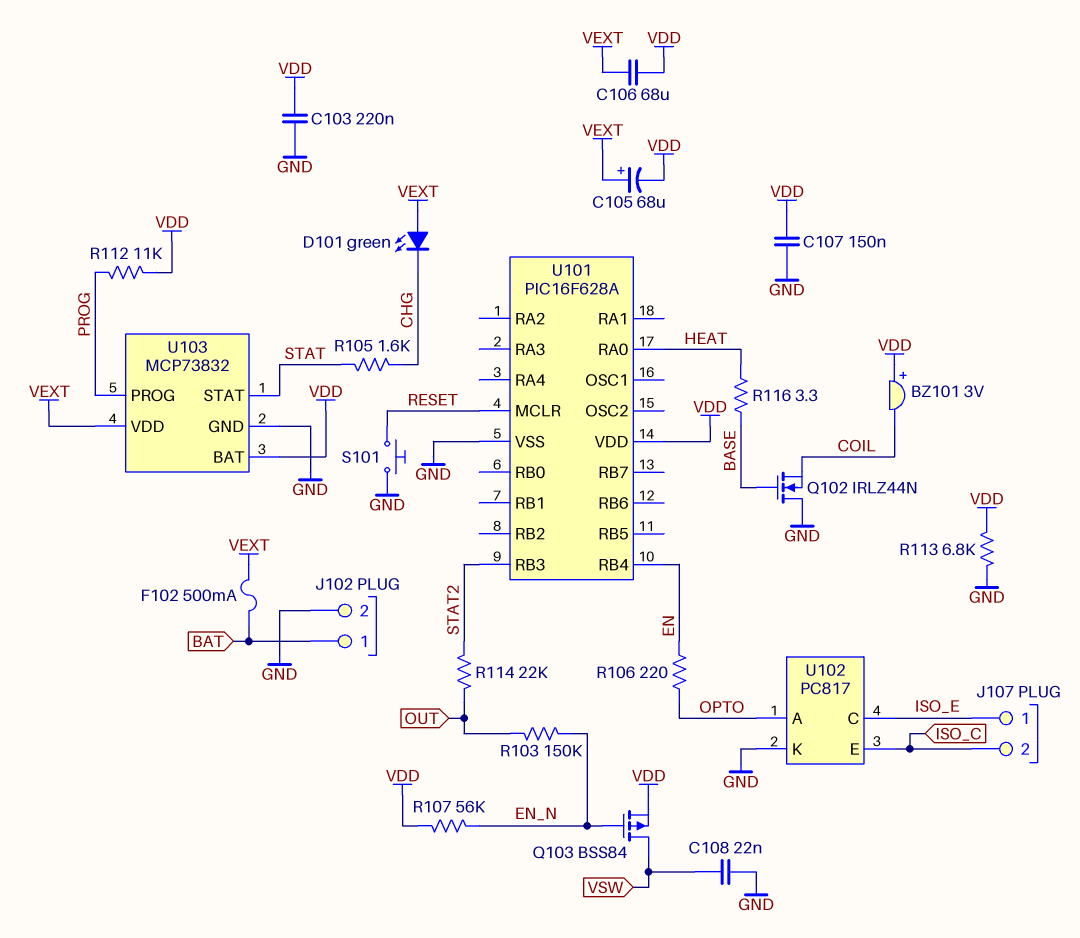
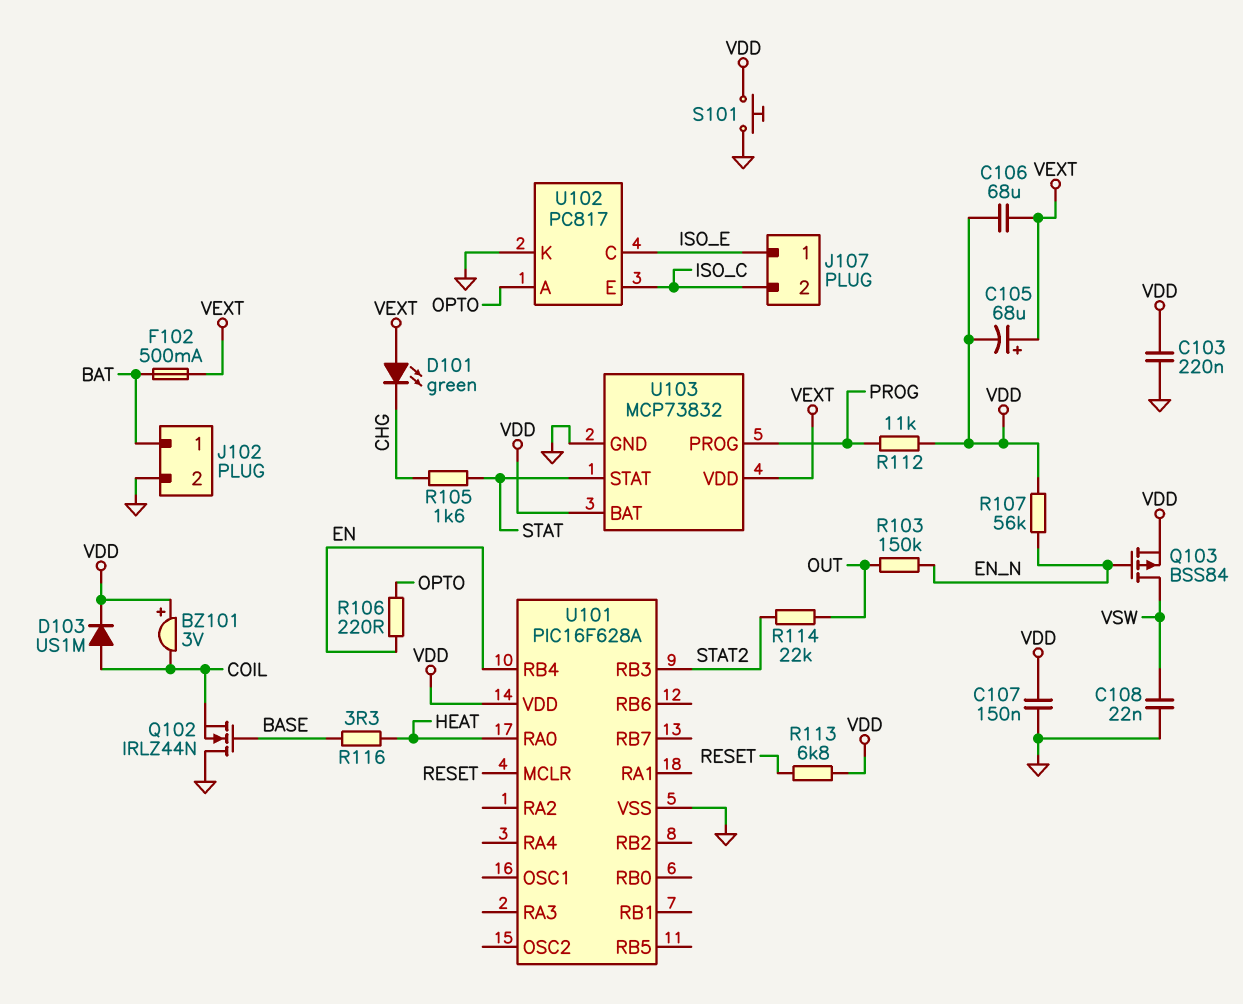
D103: none -> diode US1M (A COIL, K VDD)
R113: 6.8k (GND, VDD) -> 6.8k (RESET, VDD)
S101: button (GND, RESET) -> button (GND, VDD)

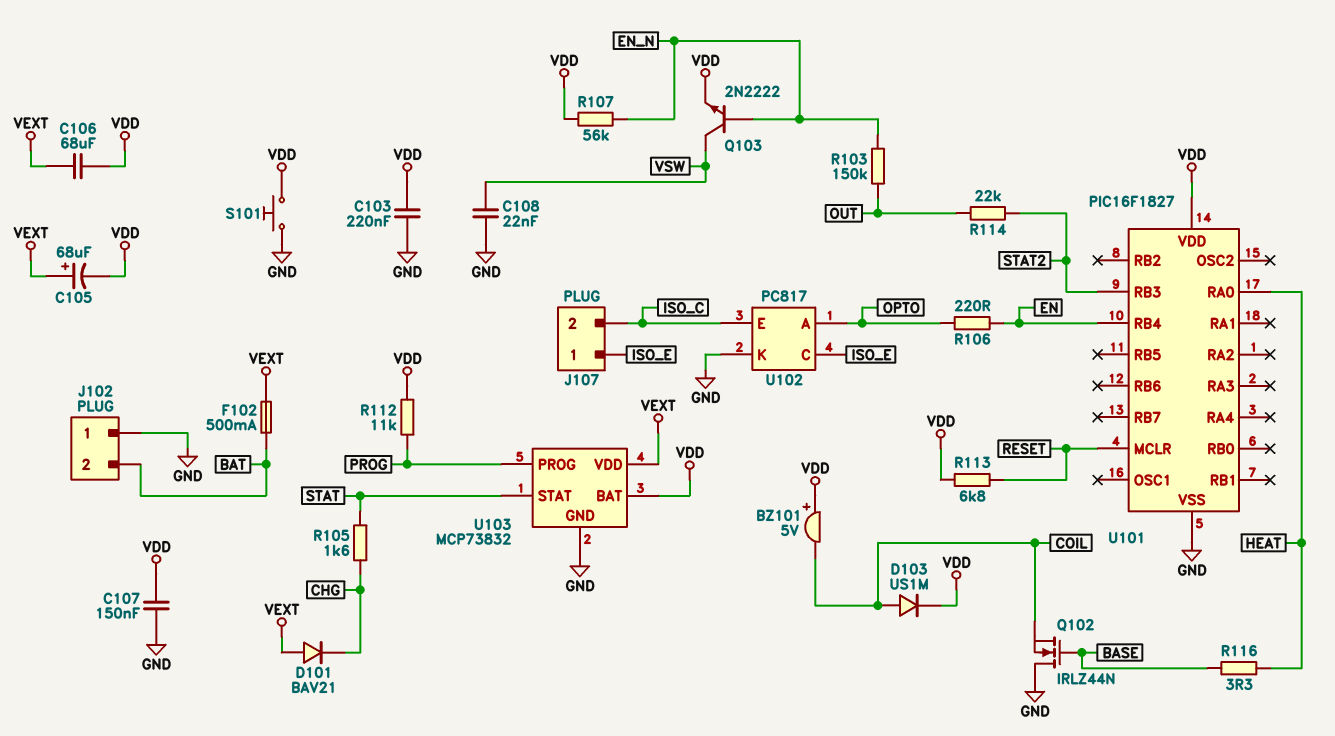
BZ101: buzzer 3V (plus VDD, minus COIL) -> buzzer 5V (plus VDD, minus COIL)
D101: LED green (A VEXT, K CHG) -> diode BAV21 (A VEXT, K CHG)
J102 pin 1: BAT -> GND
J102 pin 2: GND -> BAT
Q103: PMOS BSS84 (G EN_N, D VSW, S VDD) -> NPN 2N2222 (B EN_N, C VSW, E VDD)
U101: PIC16F628A -> PIC16F1827

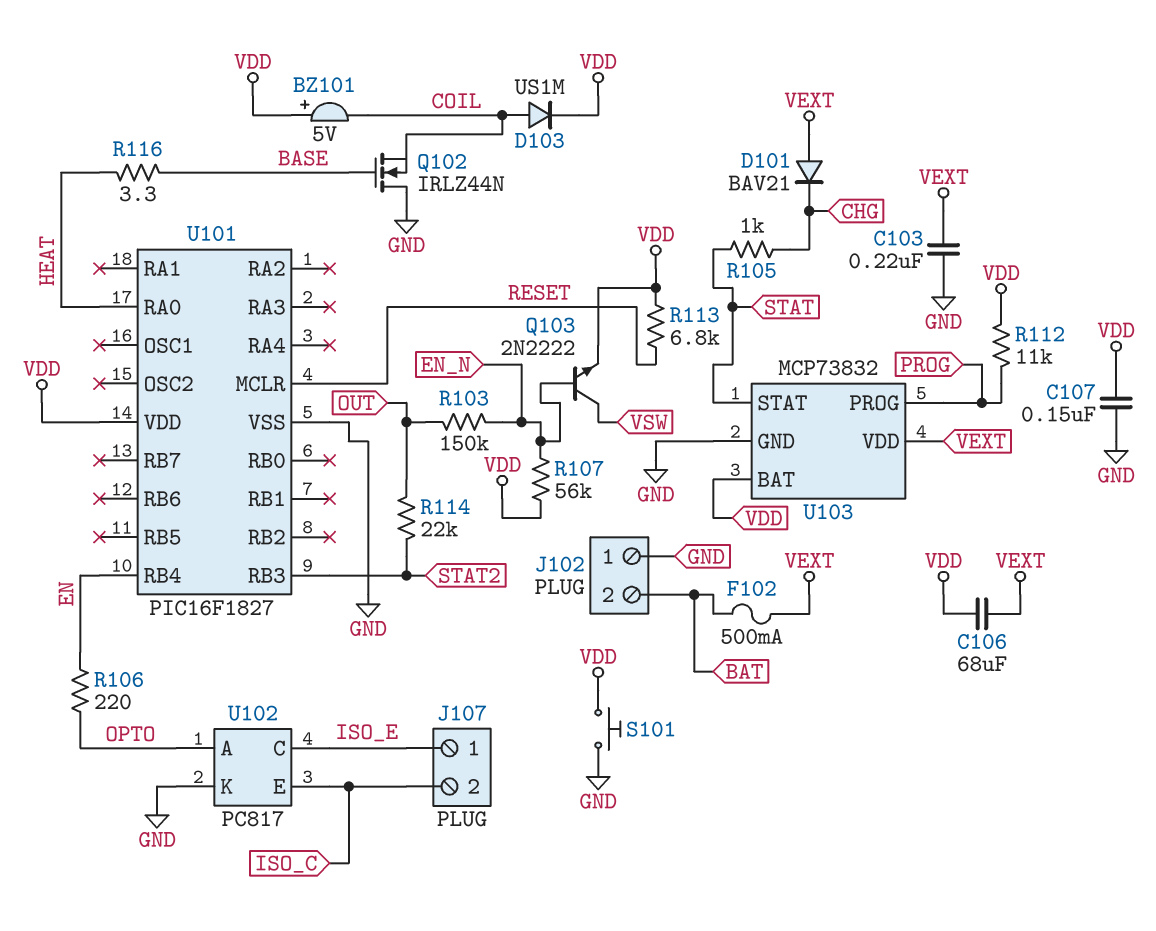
C103: 220nF (GND, VDD) -> 220nF (GND, VEXT)
C105: 68uF (plus VEXT, minus VDD) -> none
C108: 22nF (GND, VSW) -> none
R105: 1.6k (CHG, STAT) -> 1k (CHG, STAT)

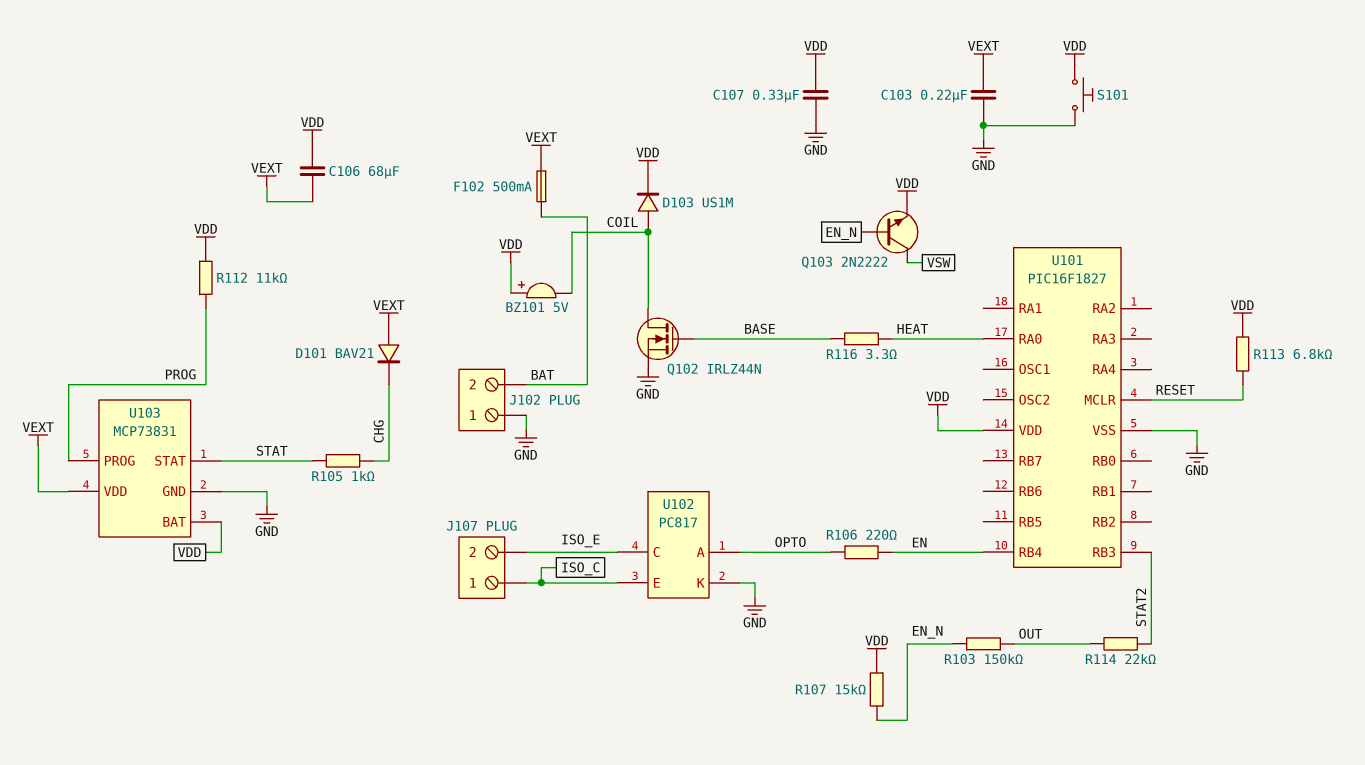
C107: 150nF (GND, VDD) -> 330nF (GND, VDD)
J107 pin 1: ISO_E -> ISO_C
J107 pin 2: ISO_C -> ISO_E
Q102: NMOS IRLZ44N (G BASE, D GND, S COIL) -> NMOS IRLZ44N (G BASE, D COIL, S GND)
R107: 56k (EN_N, VDD) -> 15k (EN_N, VDD)
U103: MCP73832 -> MCP73831

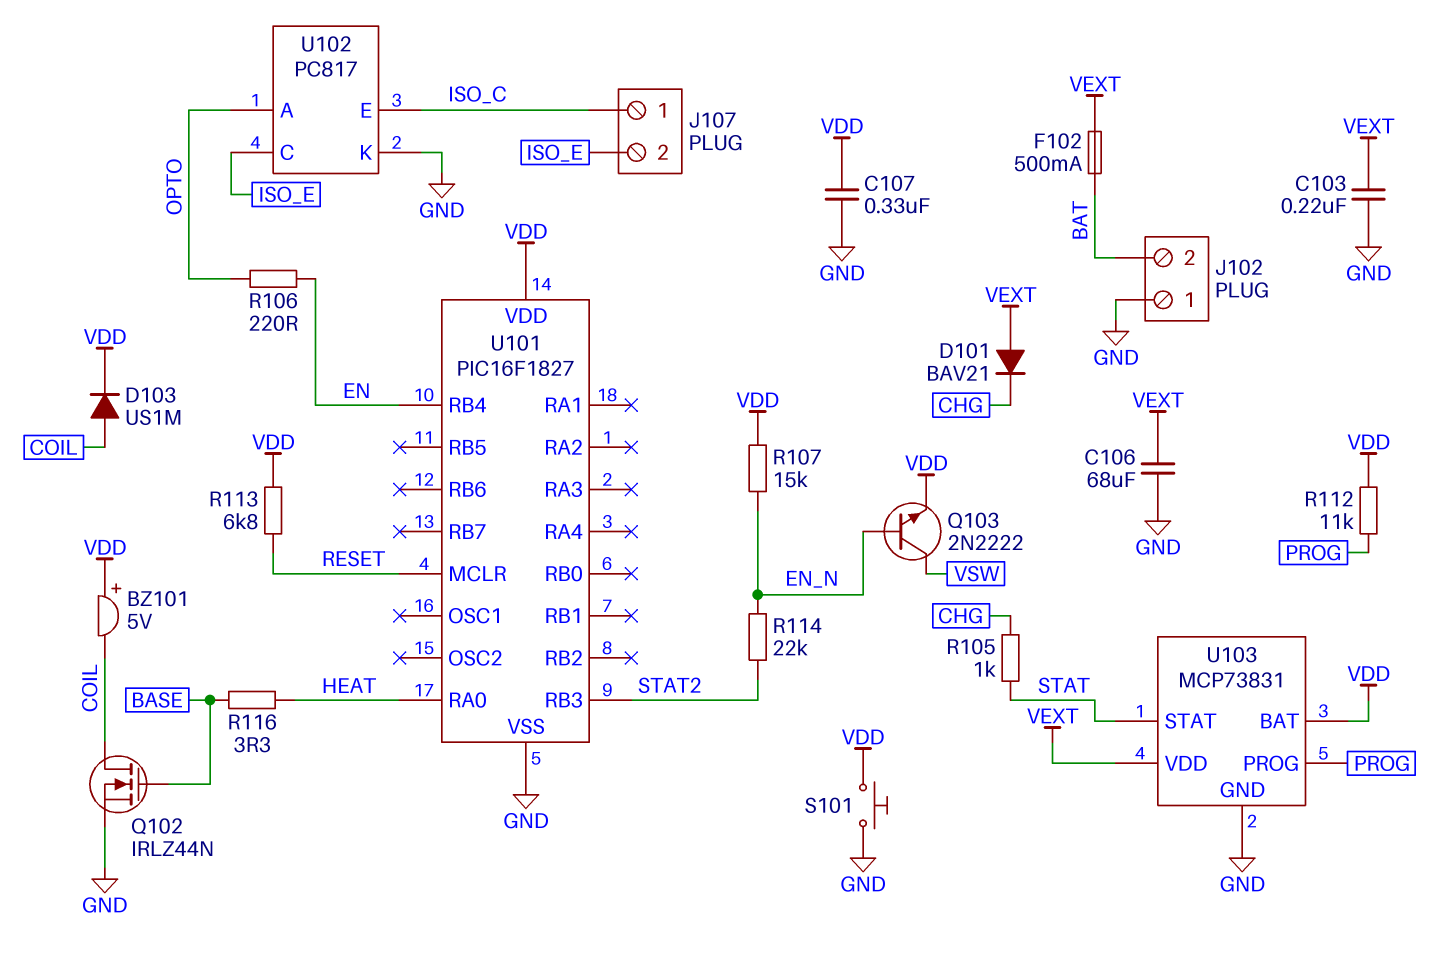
C106: 68uF (VDD, VEXT) -> 68uF (GND, VEXT)
R103: 150k (EN_N, OUT) -> none
R114: 22k (OUT, STAT2) -> 22k (EN_N, STAT2)

